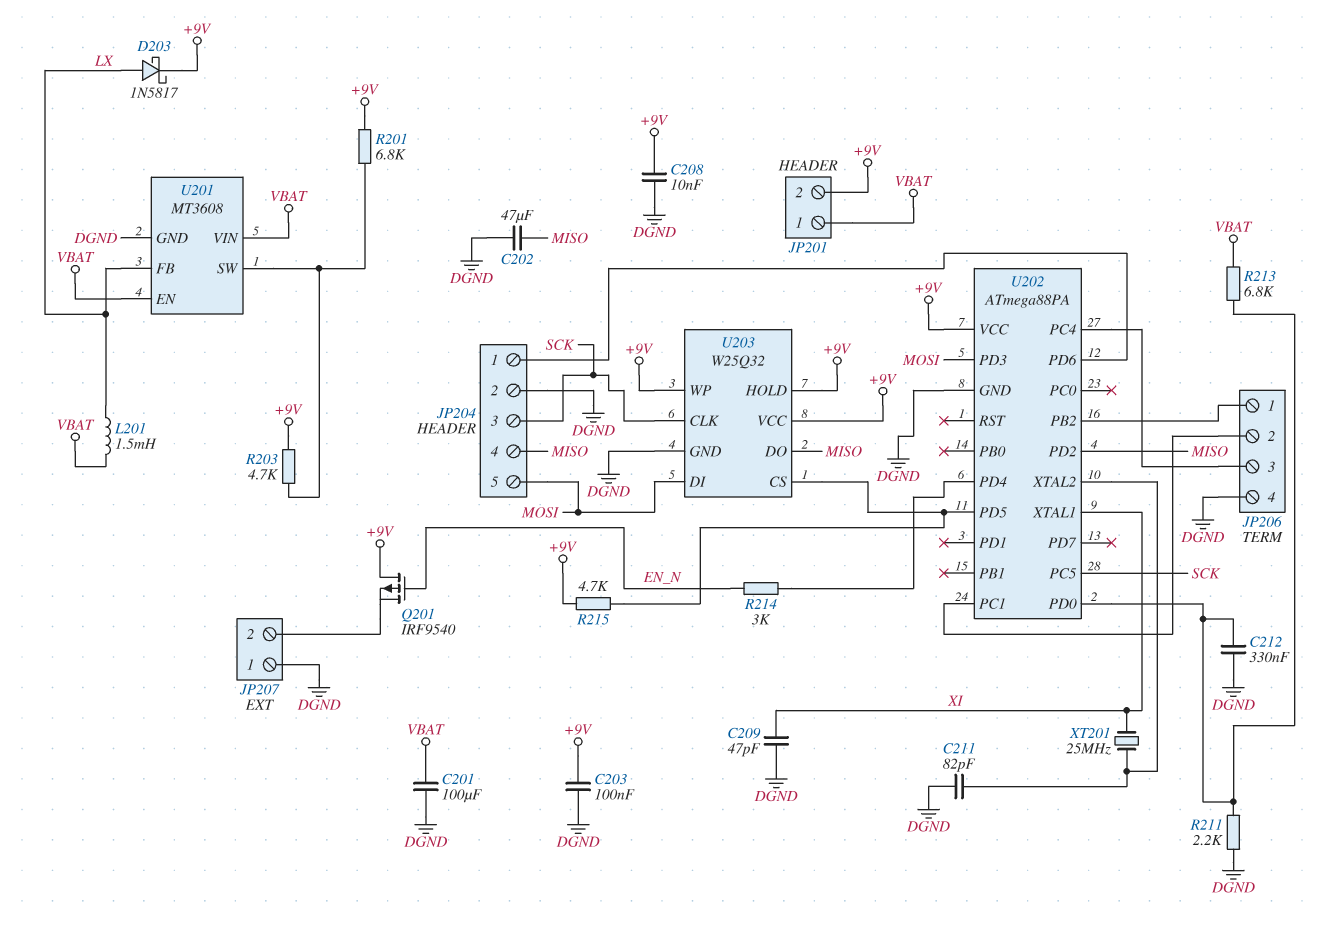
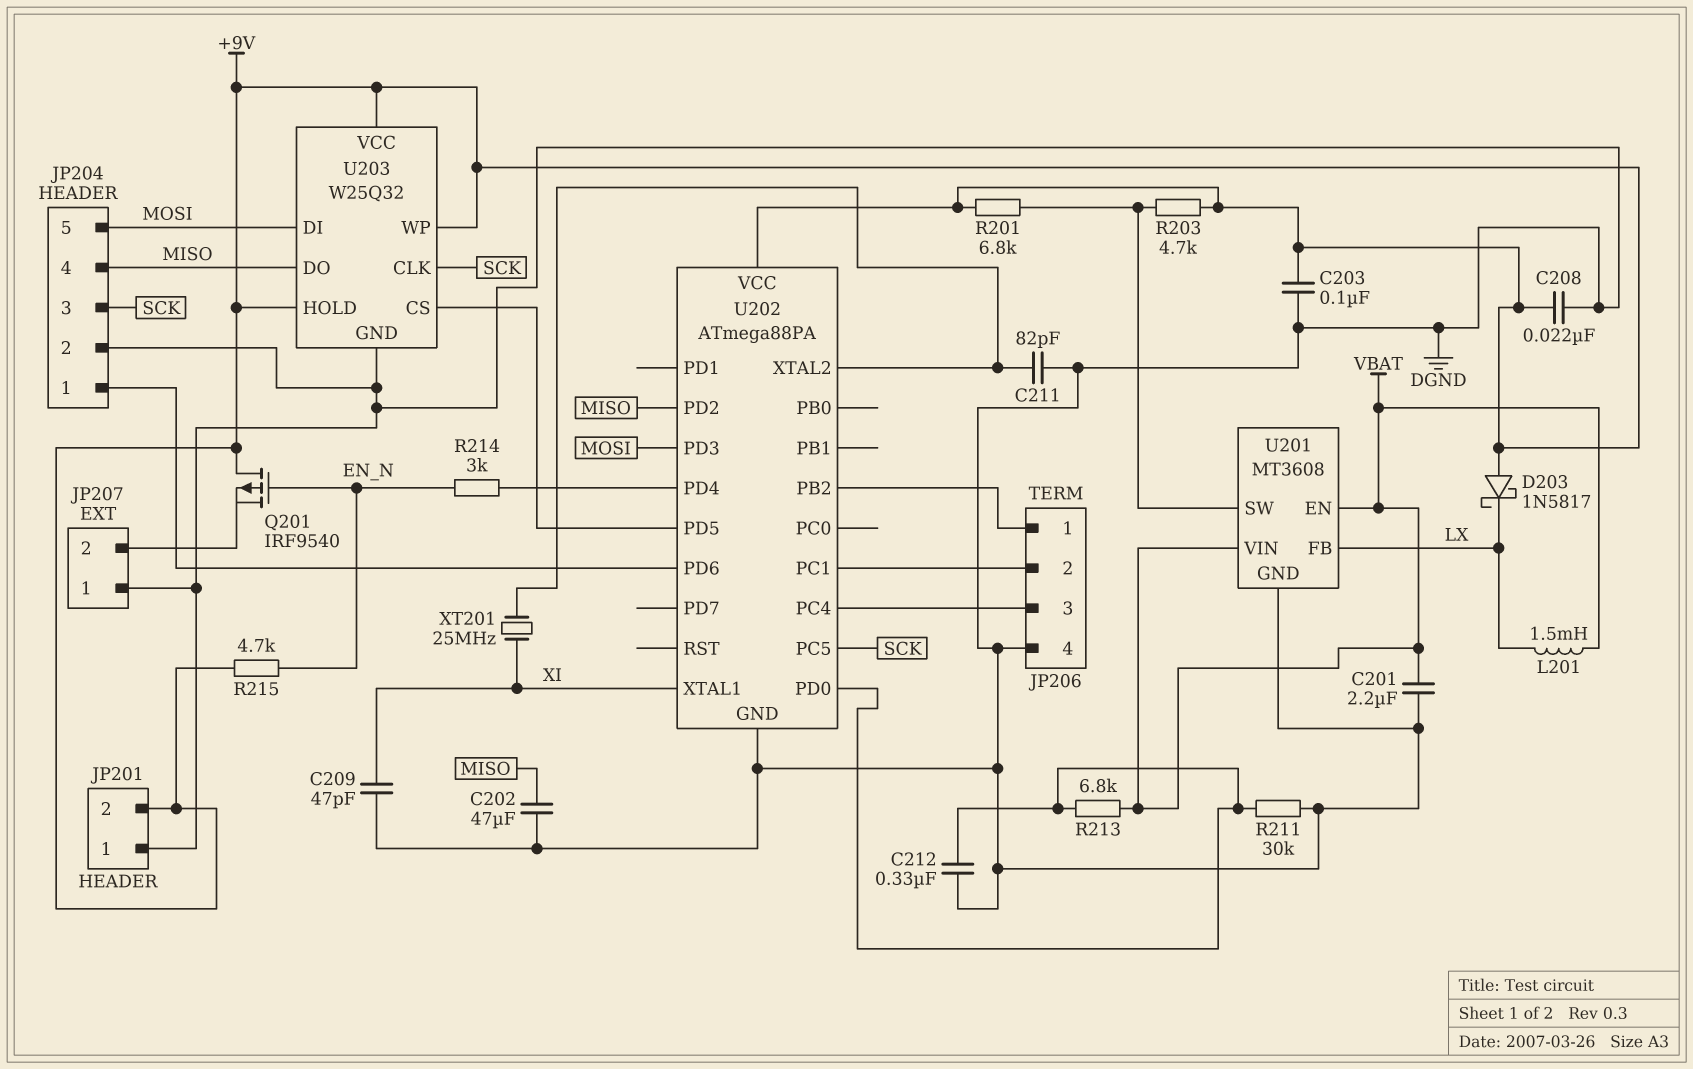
C201: 100uF (DGND, VBAT) -> 2.2uF (DGND, VBAT)
C208: 10nF (+9V, DGND) -> 22nF (+9V, DGND)
D203: schottky 1N5817 (A LX, K +9V) -> schottky 1N5817 (A +9V, K LX)
JP201 pin 1: VBAT -> DGND
R211: 2.2k (DGND, U202/PD0) -> 30k (DGND, U202/PD0)
R215: 4.7k (+9V, U202/PD5) -> 4.7k (+9V, EN_N)

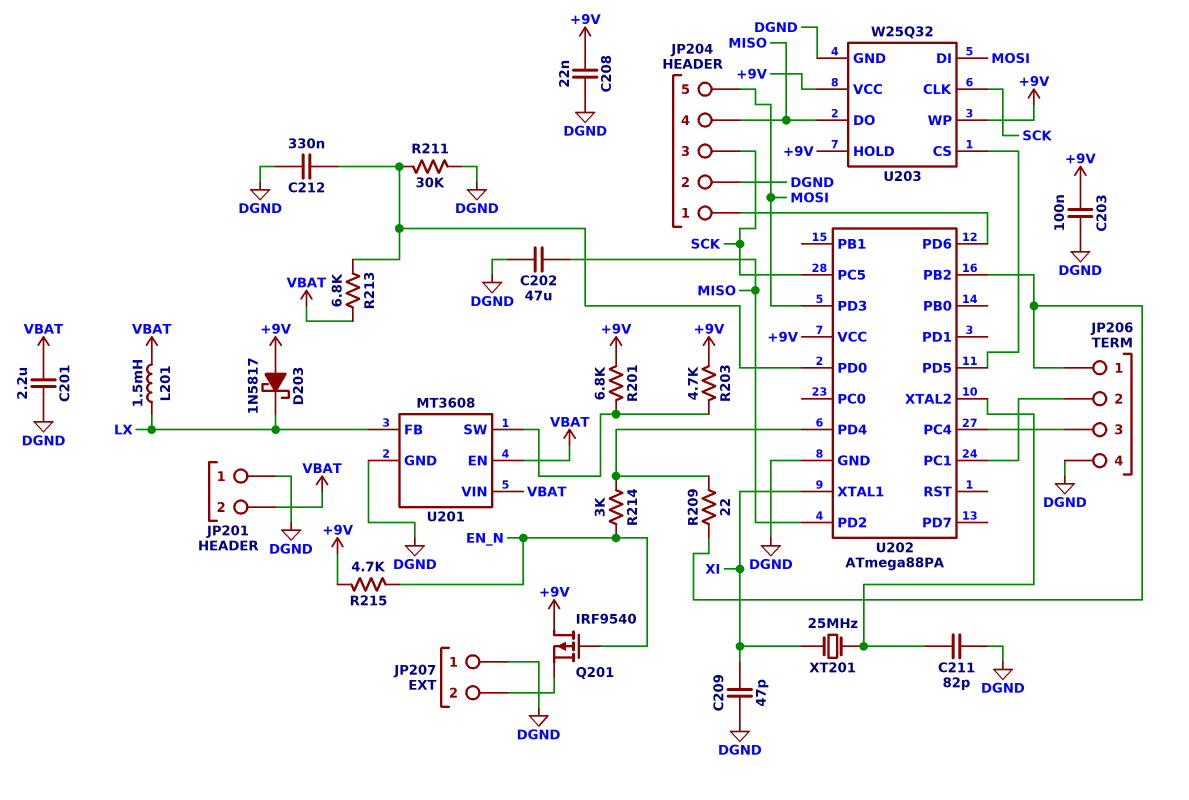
JP201 pin 2: +9V -> VBAT
R209: none -> 22 (JP206/1, U202/PD4)

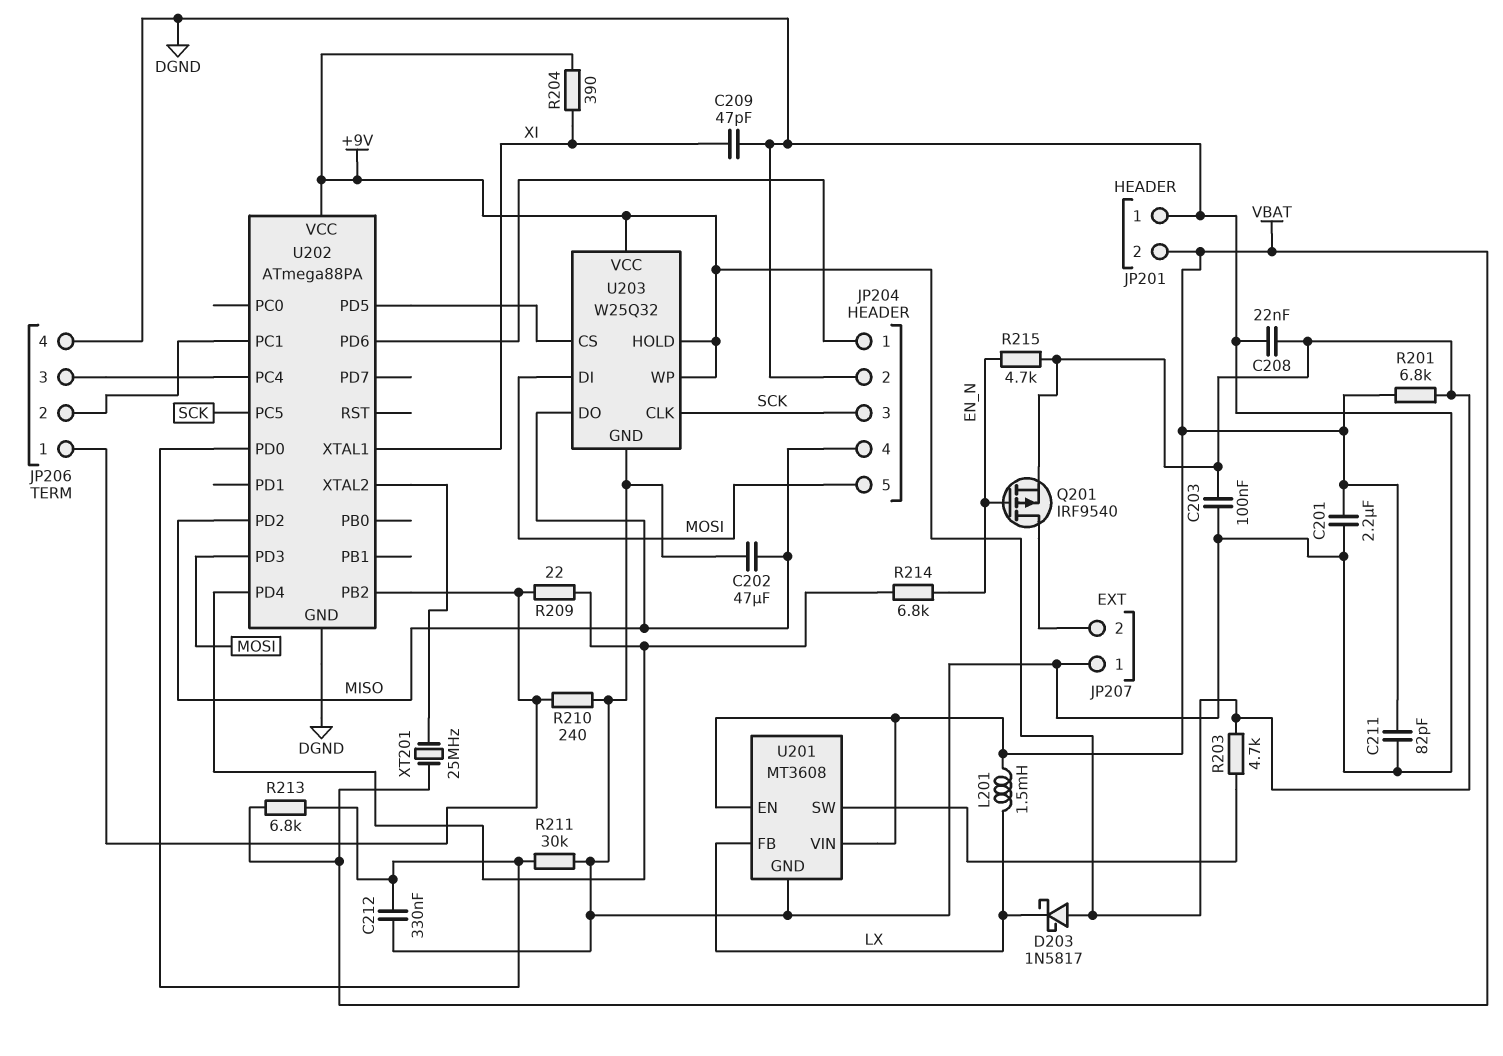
C211: 82pF (DGND, U202/XTAL2) -> 82pF (DGND, VBAT)
Q201: PMOS IRF9540 (G EN_N, D +9V, S JP207/2) -> PMOS IRF9540 (G EN_N, D JP207/2, S +9V)
R201: 6.8k (+9V, U201/SW) -> 6.8k (+9V, VBAT)
R204: none -> 390 (+9V, XI)
R210: none -> 240 (DGND, JP206/1)
R214: 3k (EN_N, U202/PD4) -> 6.8k (EN_N, U202/PD4)
XT201: 25MHz (U202/XTAL2, XI) -> 25MHz (U202/XTAL2, VBAT)

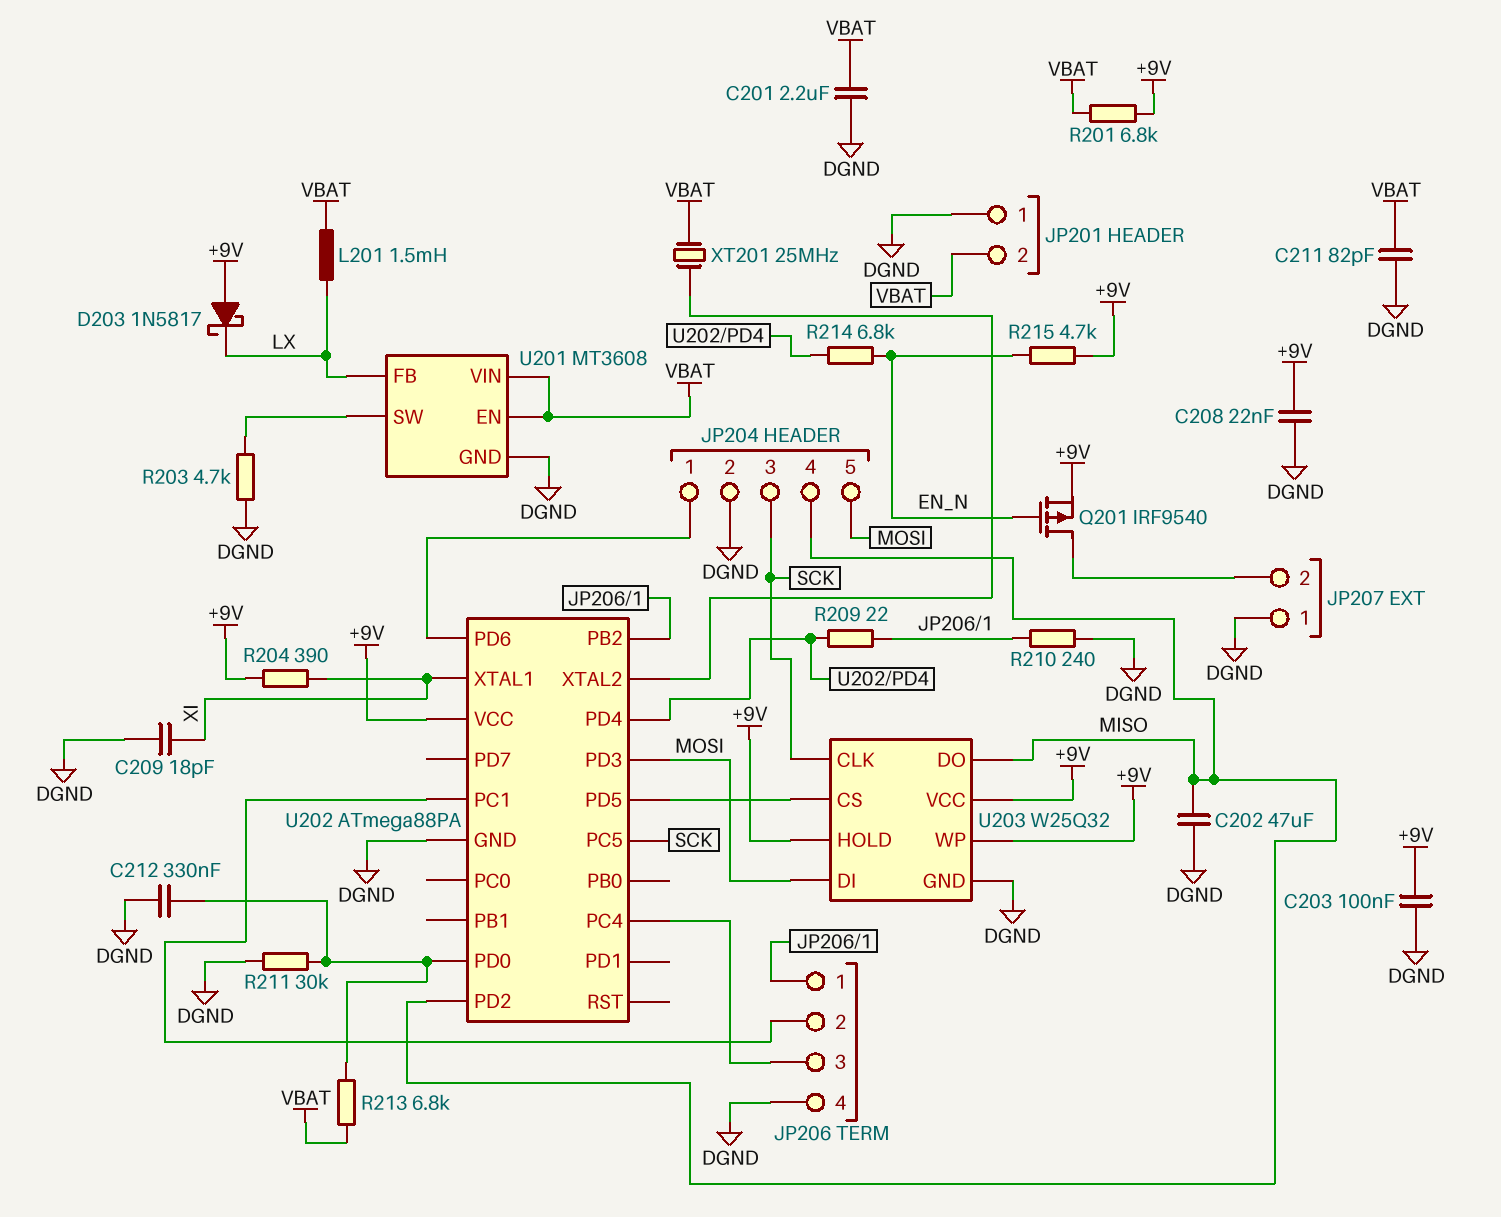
C209: 47pF (DGND, XI) -> 18pF (DGND, XI)
R203: 4.7k (+9V, U201/SW) -> 4.7k (DGND, U201/SW)

